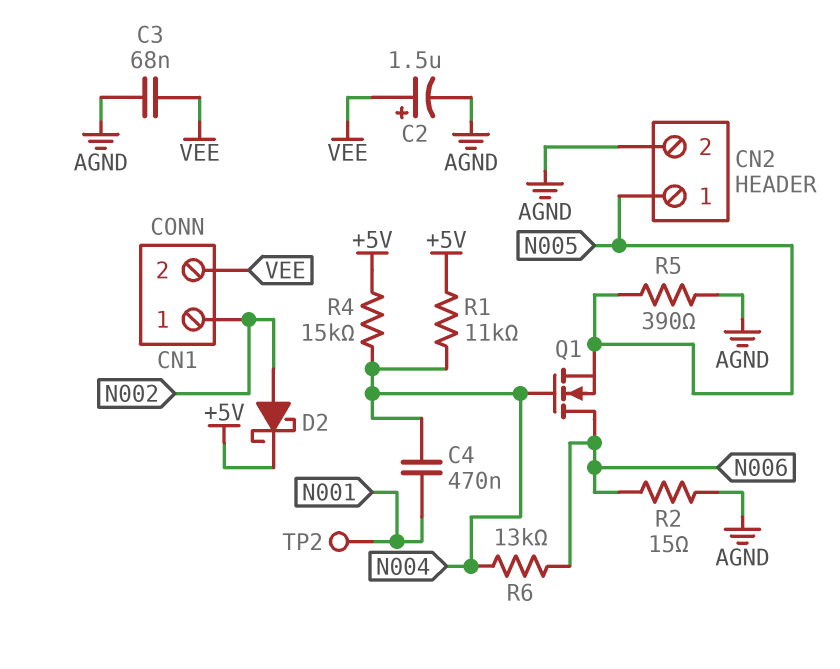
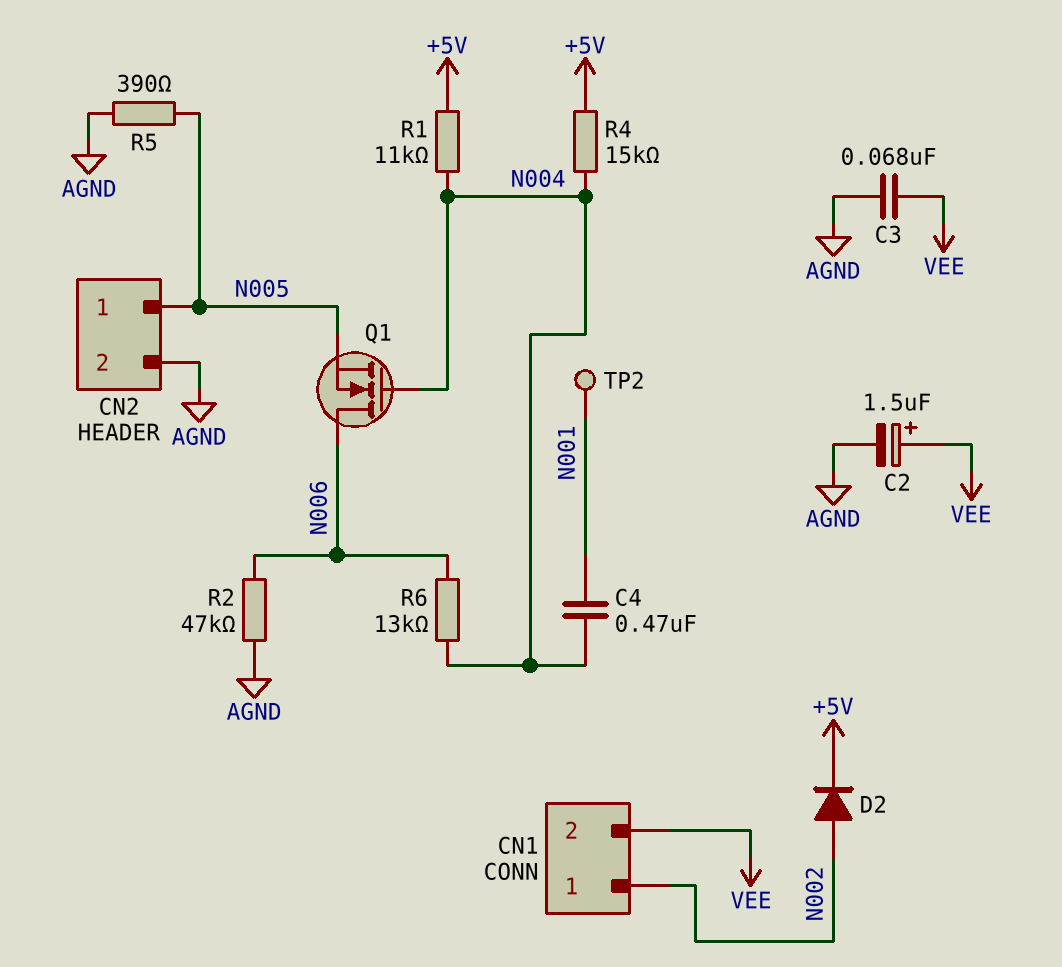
D2: schottky (A N002, K +5V) -> diode (A N002, K +5V)
R2: 15 (AGND, N006) -> 47k (AGND, N006)

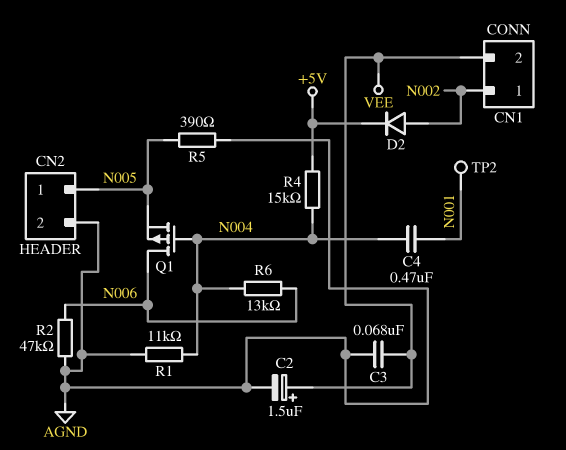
Q1: NMOS (G N004, D N006, S N005) -> PMOS (G N004, D N006, S N005)
R1: 11k (+5V, N004) -> 11k (AGND, N004)

